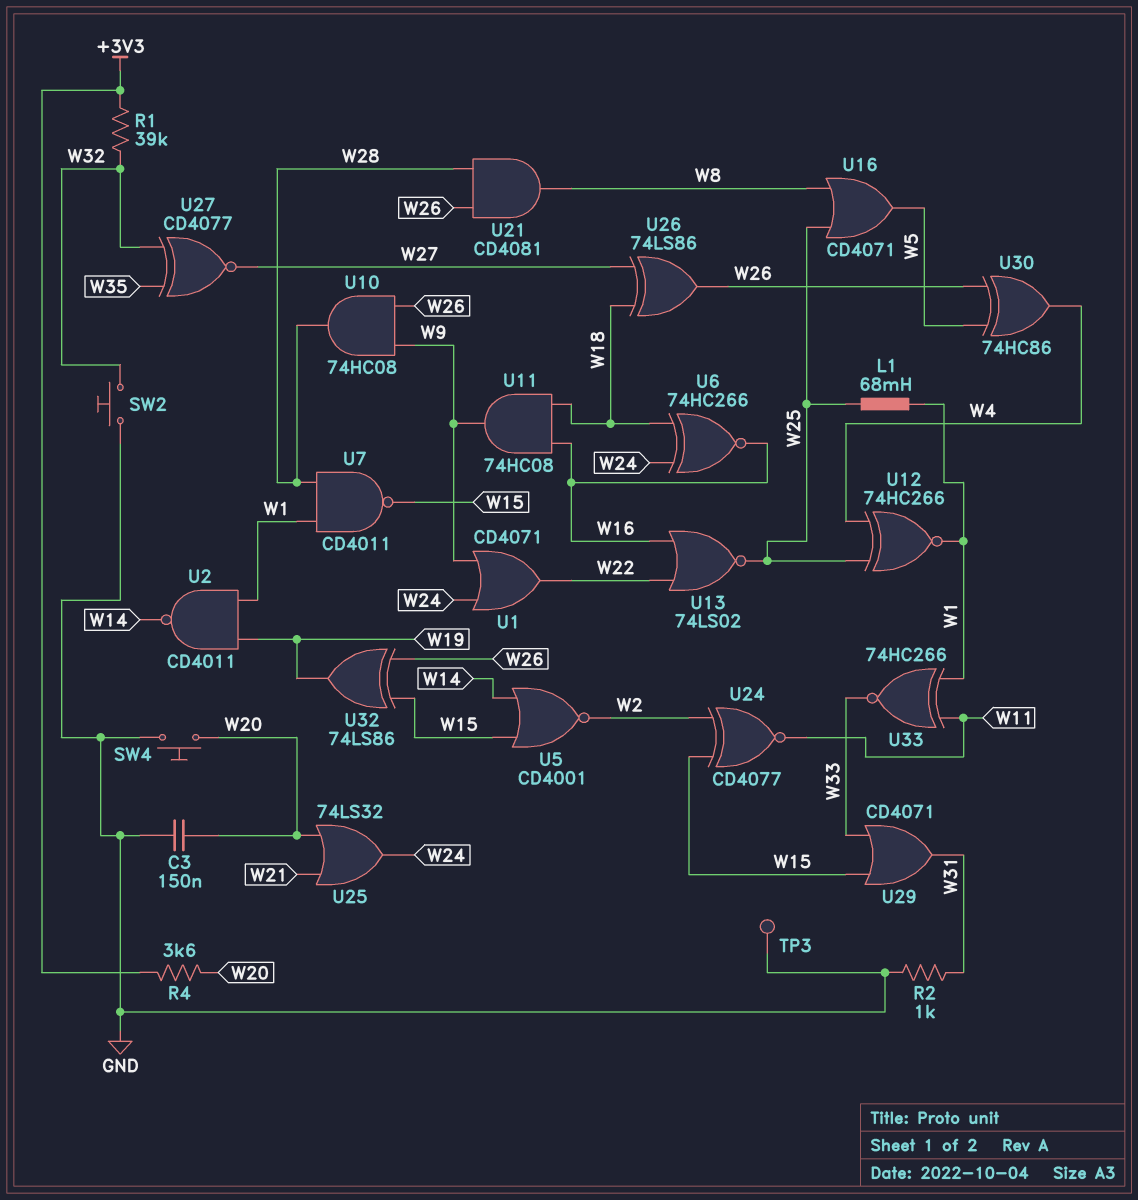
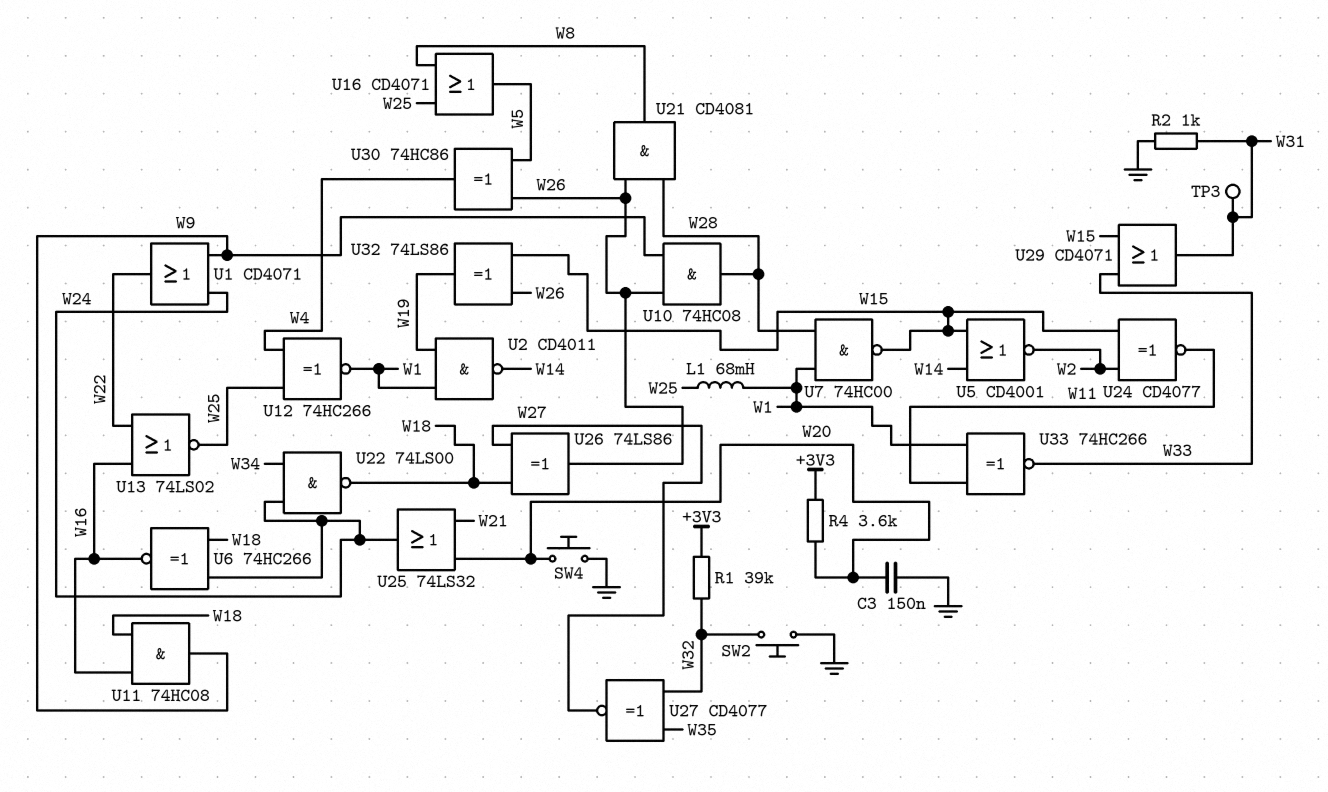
TP3: test point (GND) -> test point (W31)
U7: NAND CD4011 (in W1, in W28, out W15) -> NAND 74HC00 (in W1, in W28, out W15)
U22: none -> NAND 74LS00 (in W24, in W34, out W18)

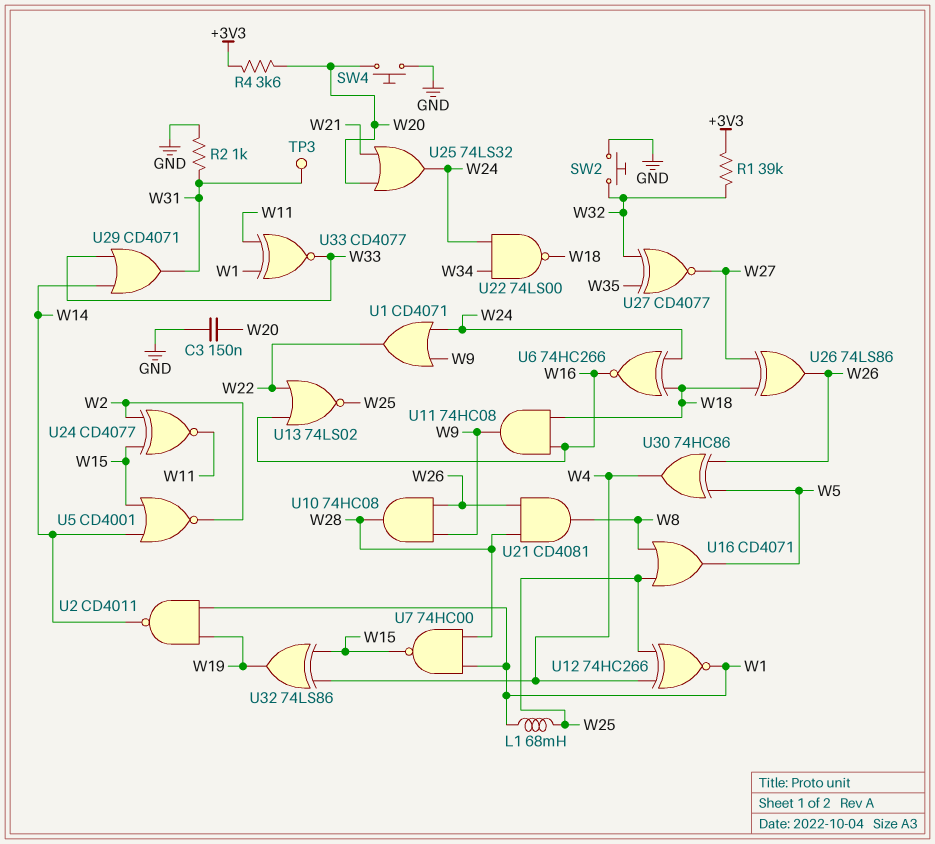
U29: OR CD4071 (in W15, in W33, out W31) -> OR CD4071 (in W14, in W33, out W31)
U32: XOR 74LS86 (in W15, in W26, out W19) -> XOR 74LS86 (in W4, in W15, out W19)
U33: XNOR 74HC266 (in W1, in W11, out W33) -> XNOR CD4077 (in W1, in W11, out W33)

